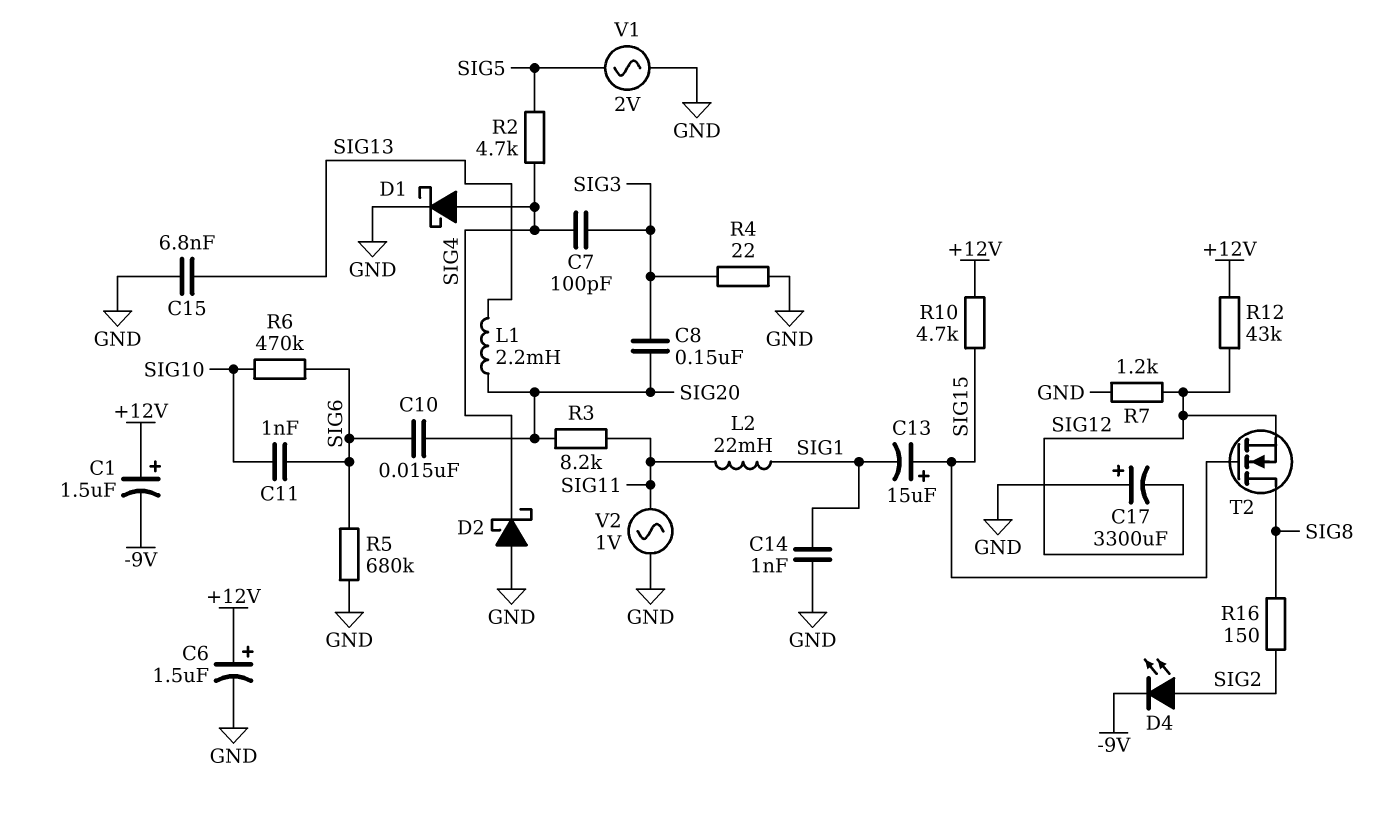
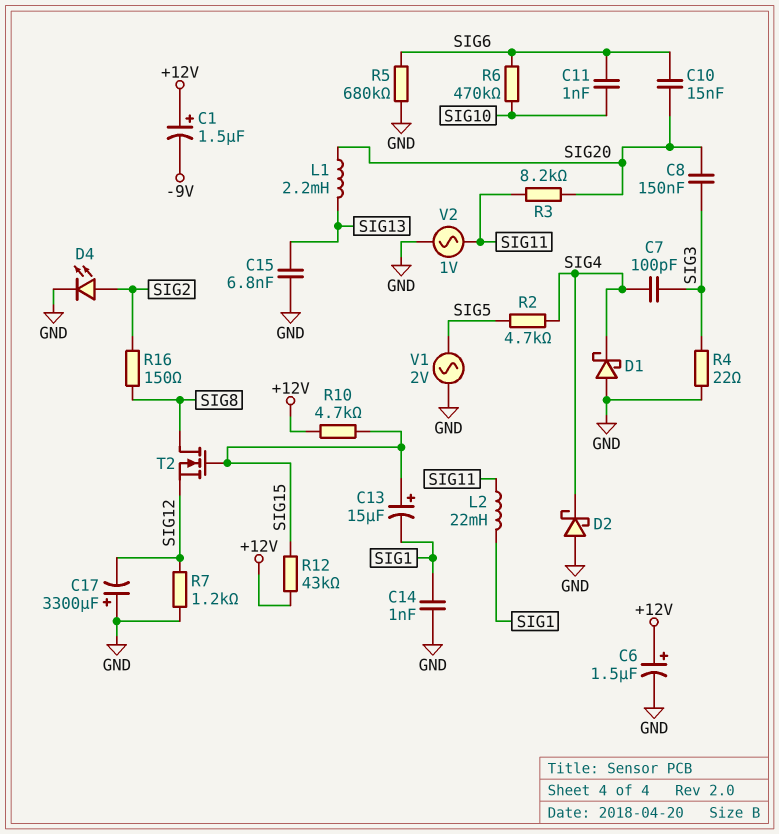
D1: schottky (A SIG4, K GND) -> schottky (A GND, K SIG4)
D4: LED (A SIG2, K -9V) -> LED (A SIG2, K GND)
R12: 43k (+12V, SIG12) -> 43k (+12V, SIG15)

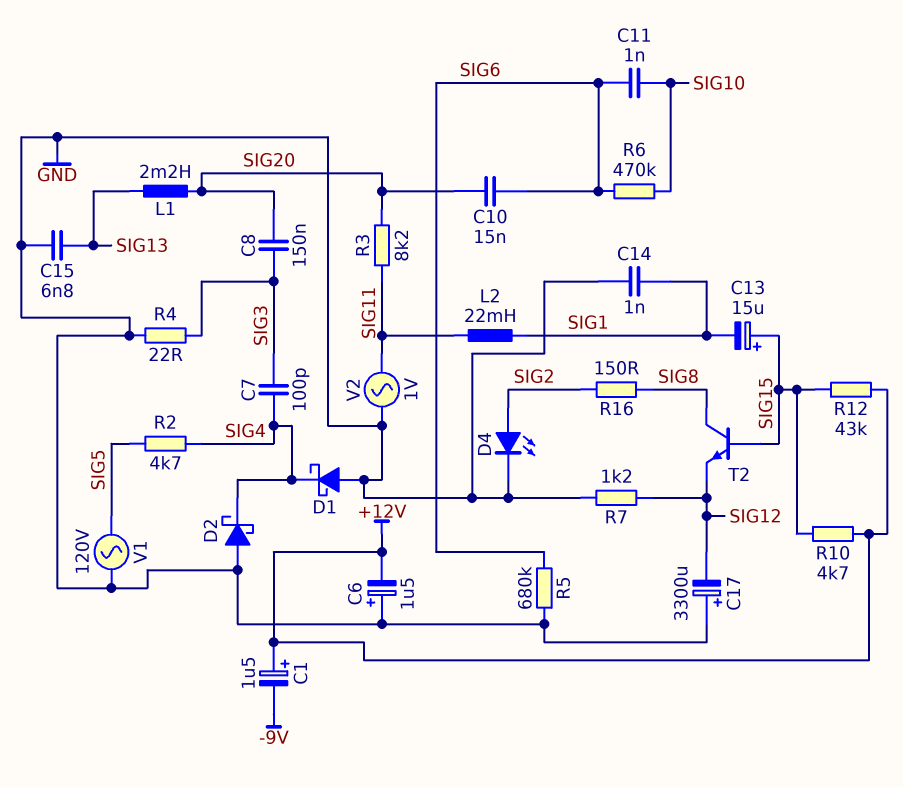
C6: 1.5uF (plus +12V, minus GND) -> 1.5uF (plus GND, minus +12V)
T2: NMOS (G SIG15, D SIG8, S SIG12) -> NPN (B SIG15, C SIG8, E SIG12)
V1: AC 2V (GND, SIG5) -> AC 120V (GND, SIG5)

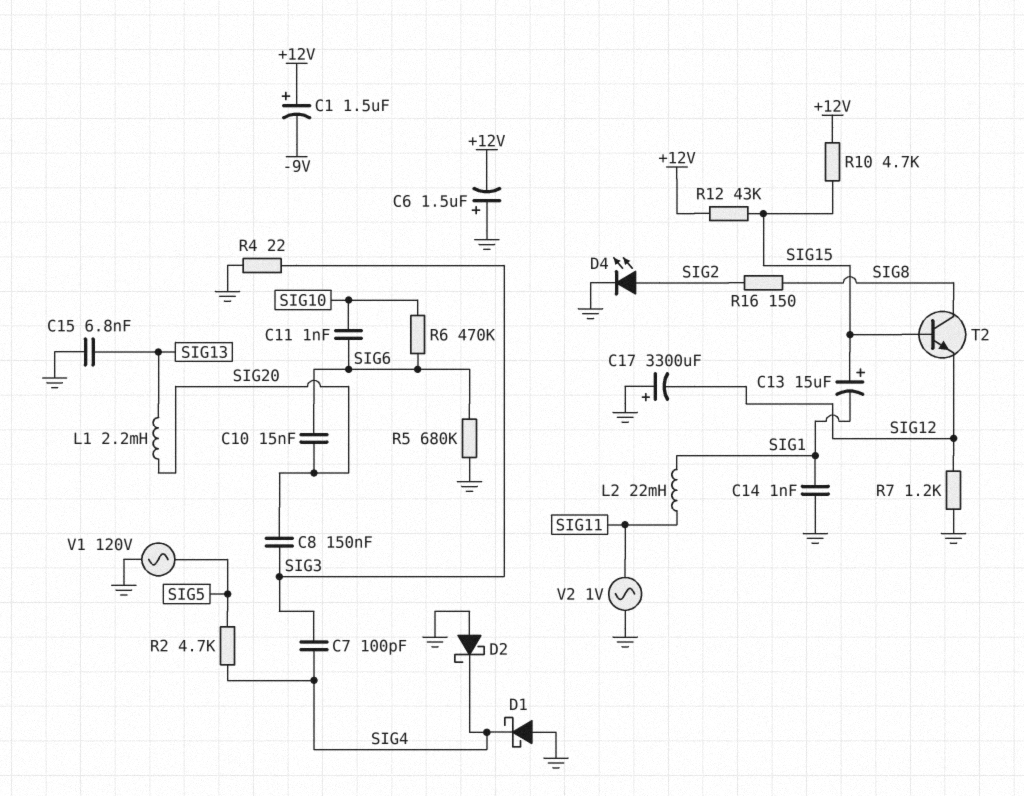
R3: 8.2k (SIG11, SIG20) -> none

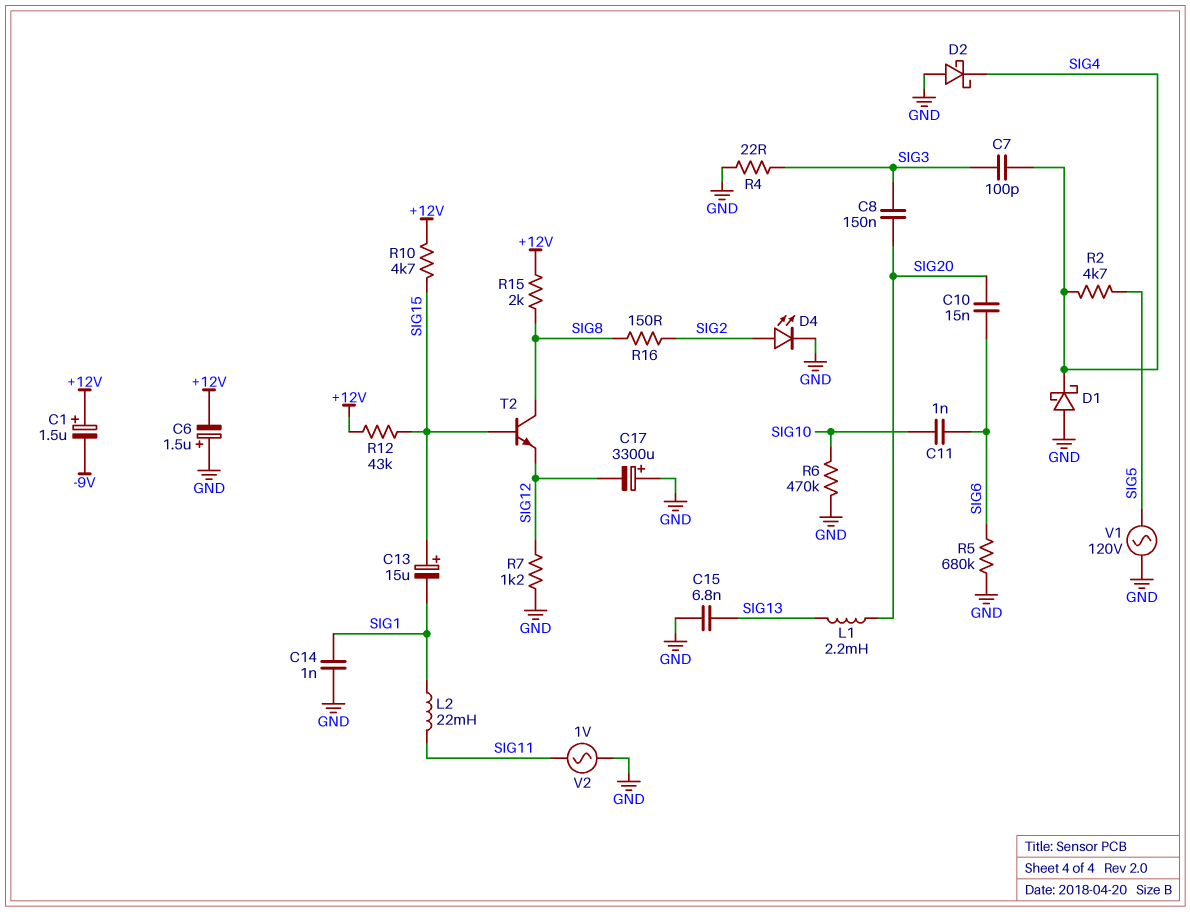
R6: 470k (SIG6, SIG10) -> 470k (GND, SIG10)
R15: none -> 2k (+12V, SIG8)

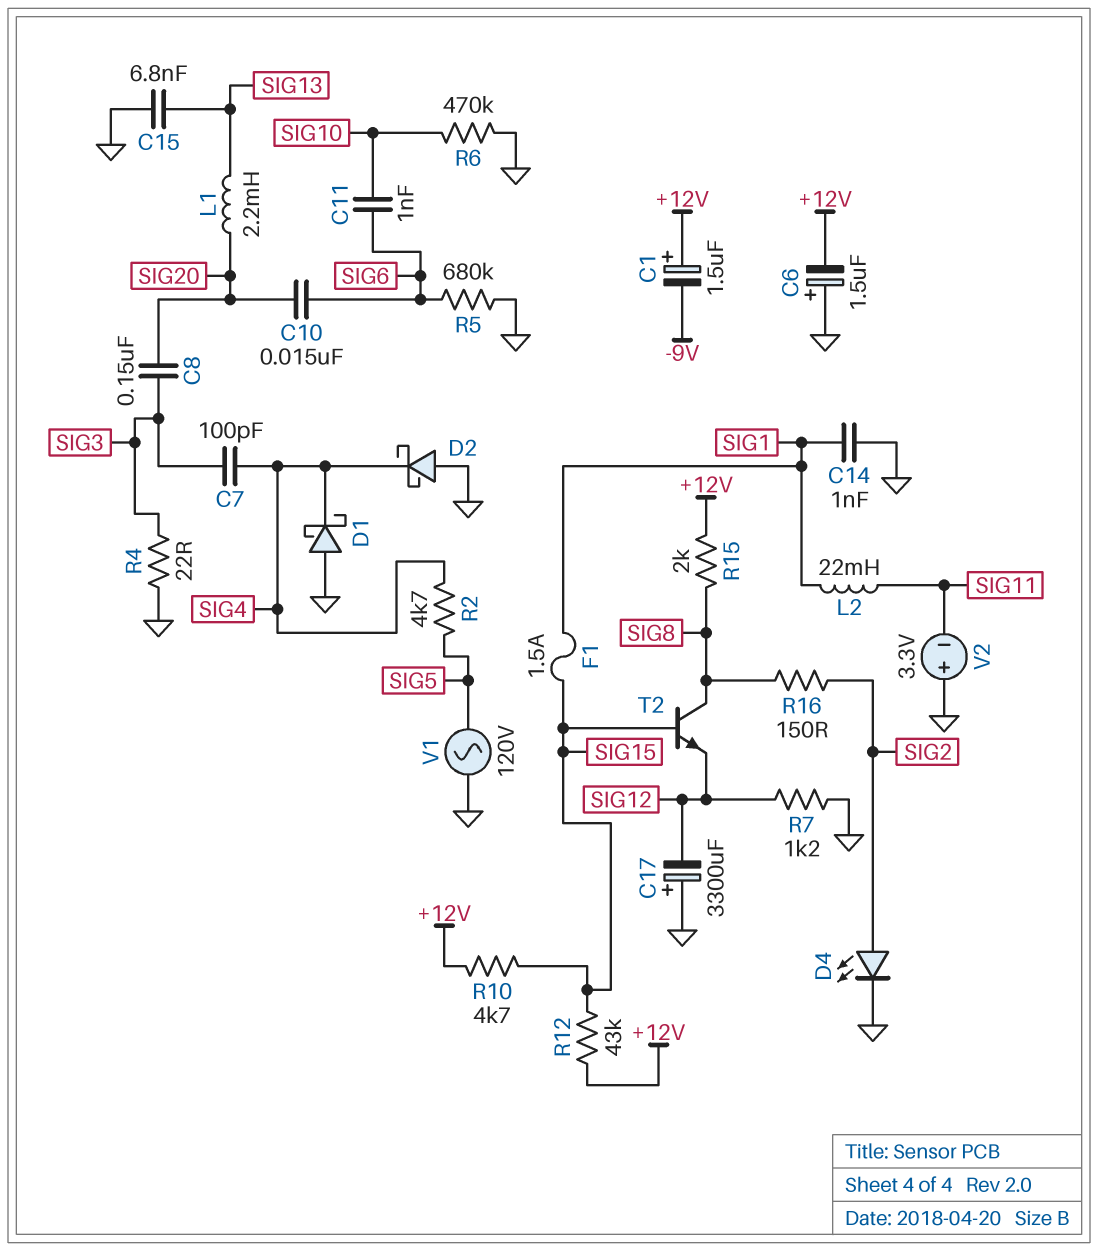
C13: 15uF (plus SIG15, minus SIG1) -> none
F1: none -> 1.5A (SIG1, SIG15)
V2: AC 1V (GND, SIG11) -> 3.3V (plus GND, minus SIG11)

